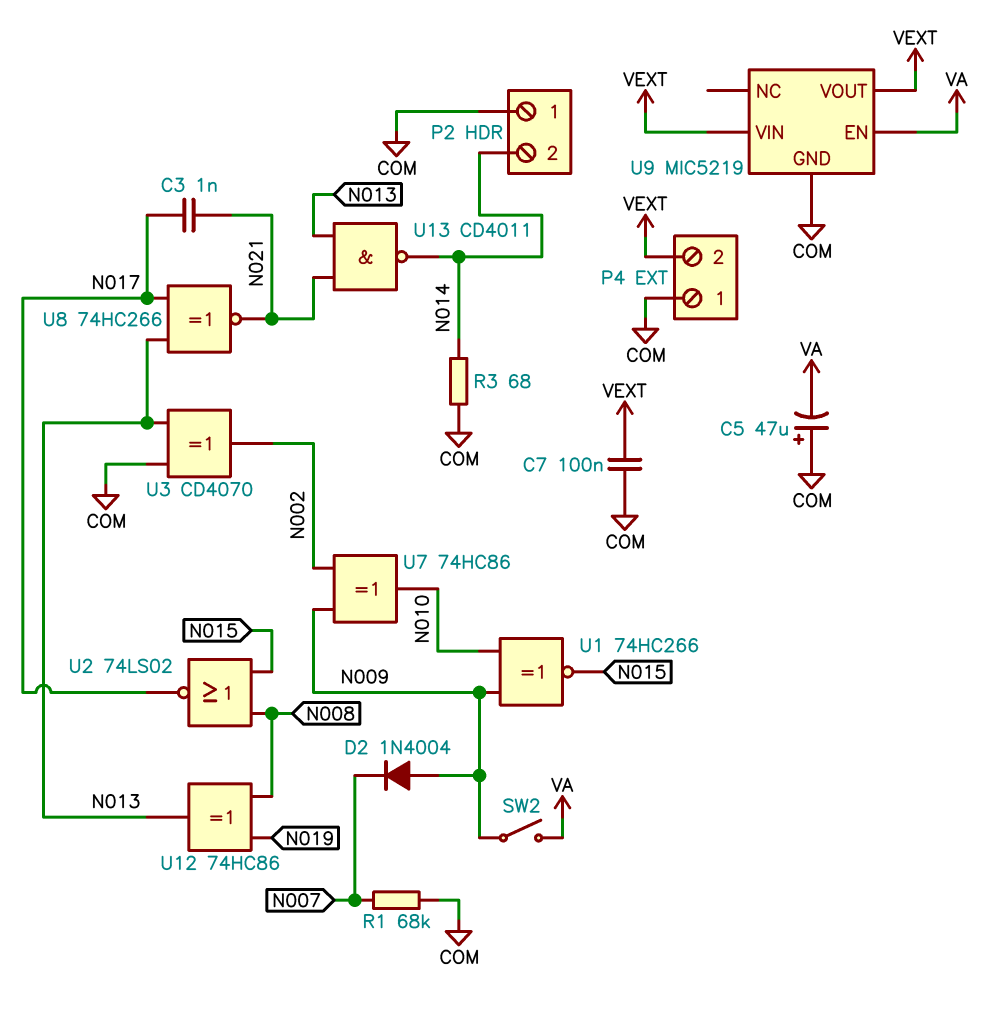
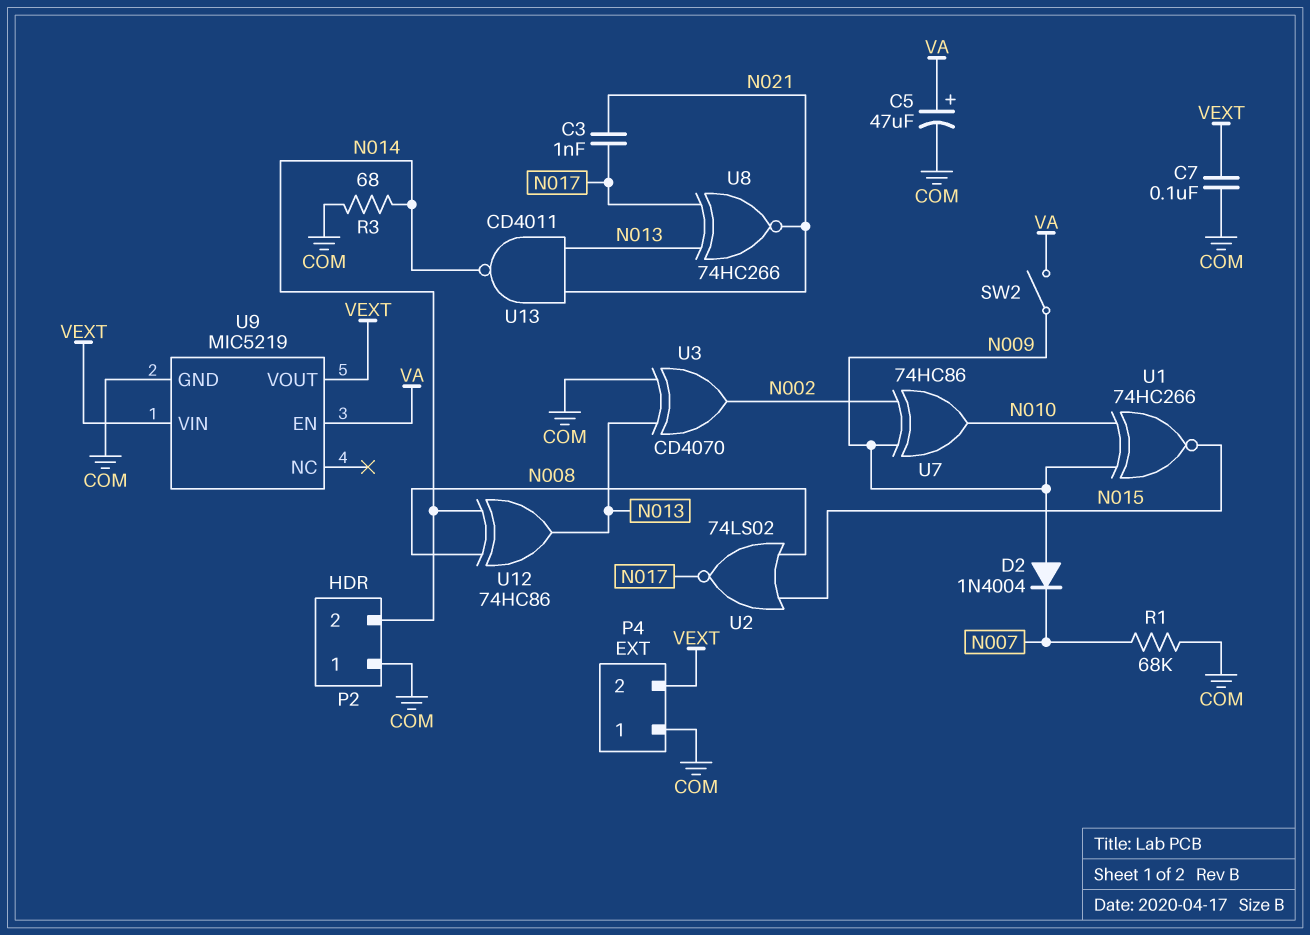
C5: 47uF (plus COM, minus VA) -> 47uF (plus VA, minus COM)
U12: XOR 74HC86 (in N008, in N019, out N013) -> XOR 74HC86 (in N008, in N014, out N013)

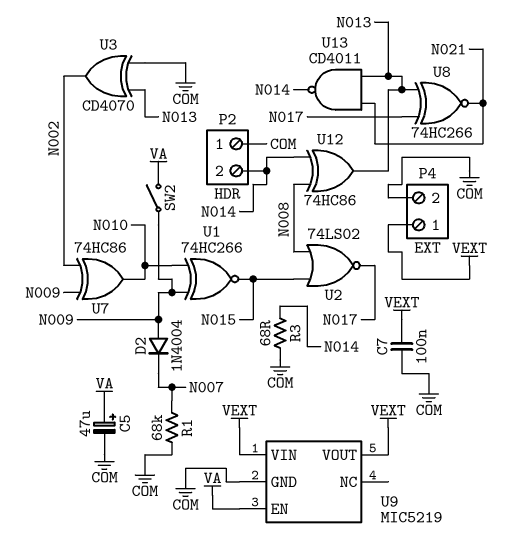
C3: 1nF (N017, N021) -> none
P4 pin 1: COM -> VEXT
P4 pin 2: VEXT -> COM

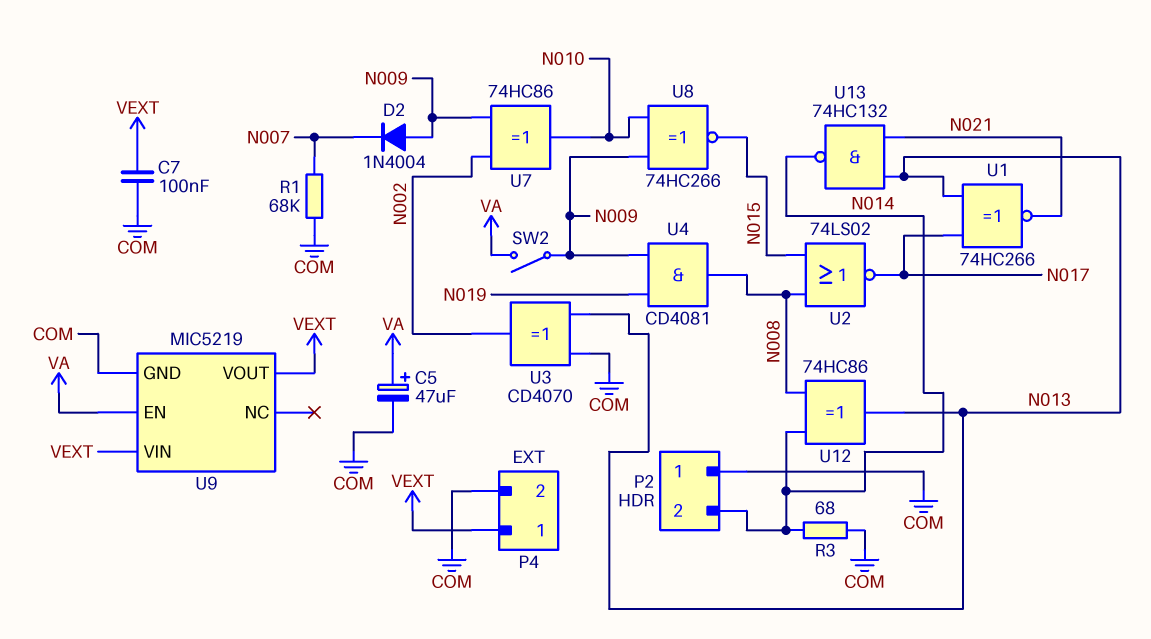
U1: XNOR 74HC266 (in N009, in N010, out N015) -> XNOR 74HC266 (in N013, in N017, out N021)
U4: none -> AND CD4081 (in N009, in N019, out N008)
U8: XNOR 74HC266 (in N013, in N017, out N021) -> XNOR 74HC266 (in N009, in N010, out N015)
U13: NAND CD4011 (in N013, in N021, out N014) -> NAND 74HC132 (in N013, in N021, out N014)

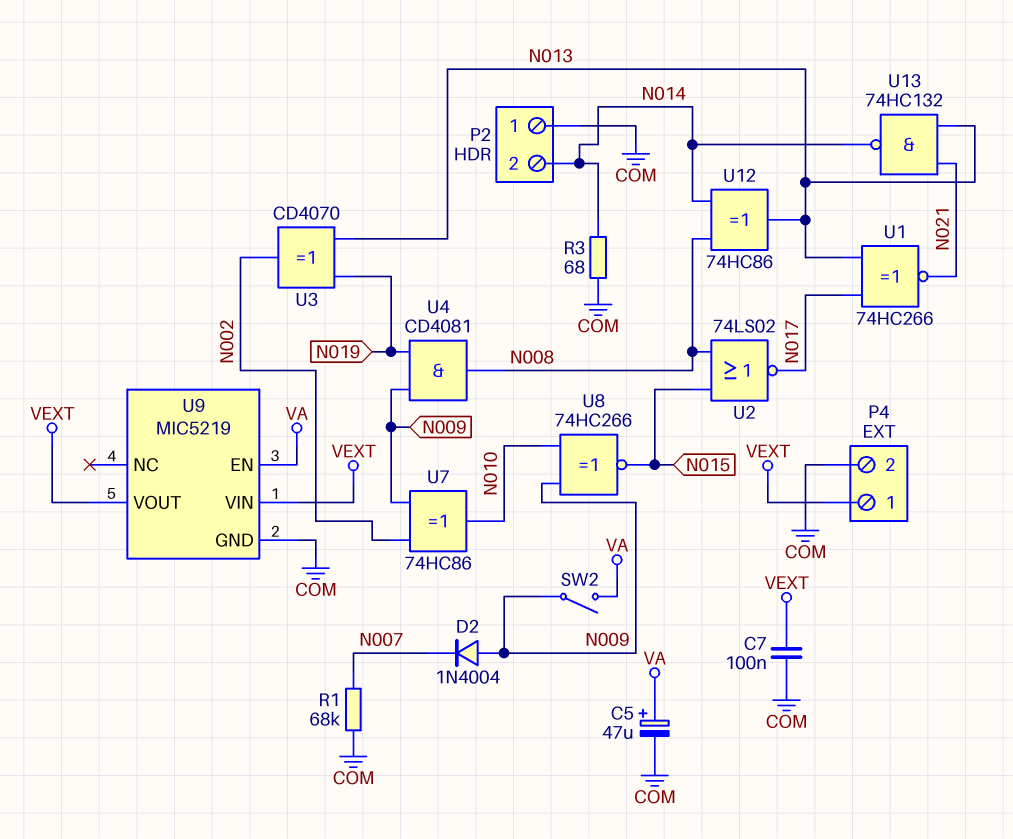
U3: XOR CD4070 (in COM, in N013, out N002) -> XOR CD4070 (in N013, in N019, out N002)

